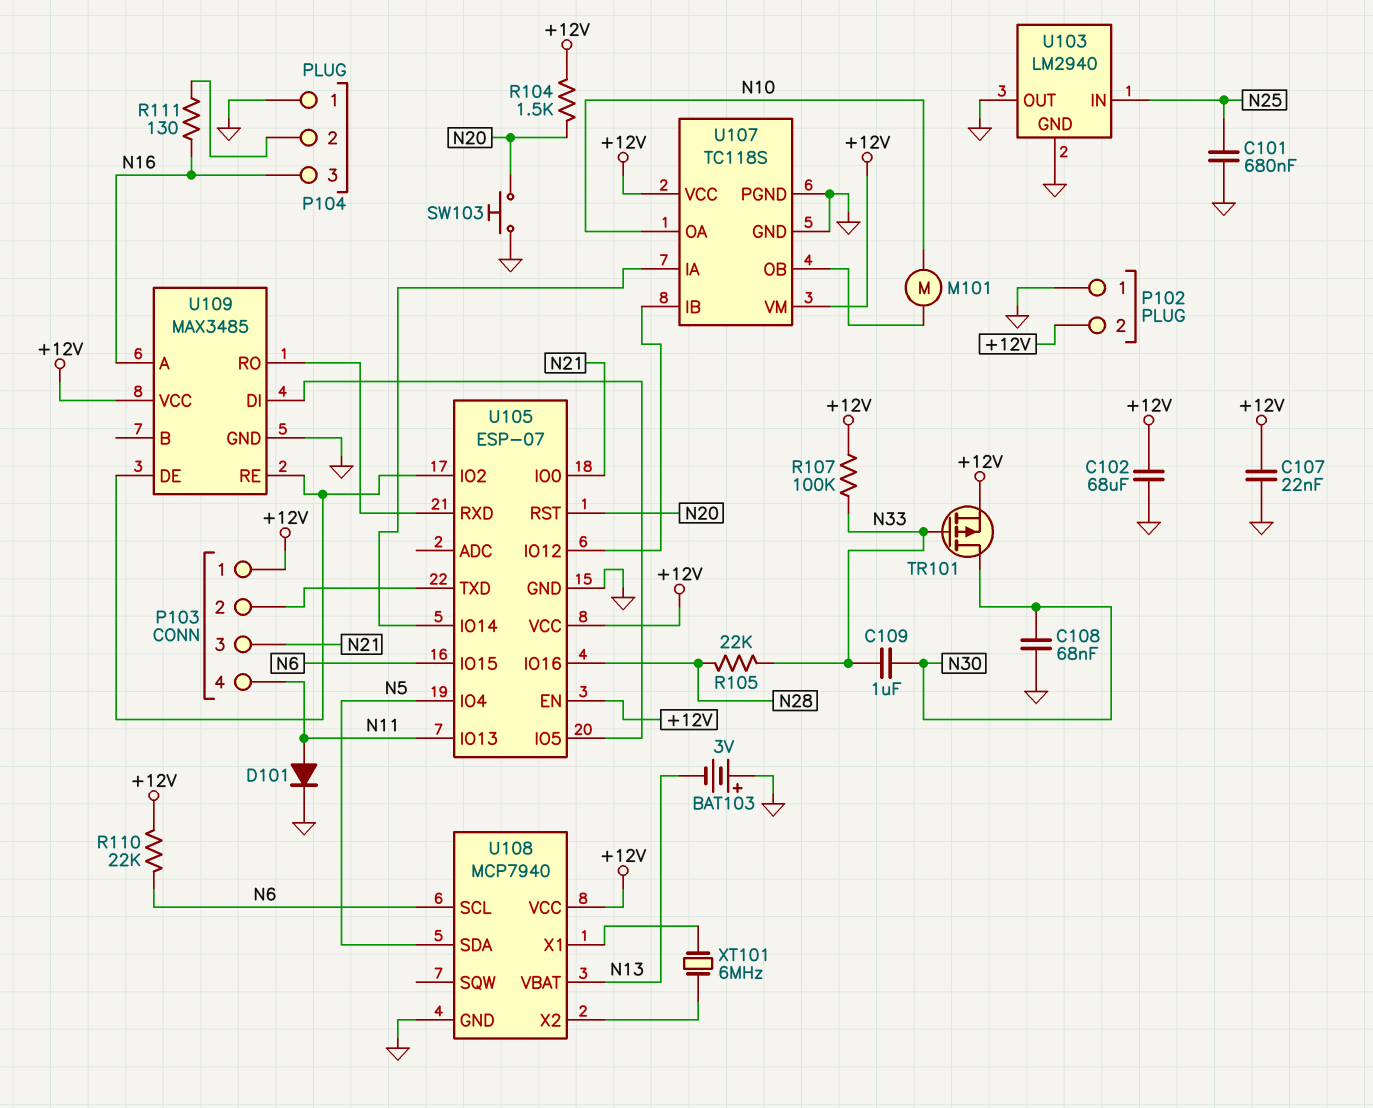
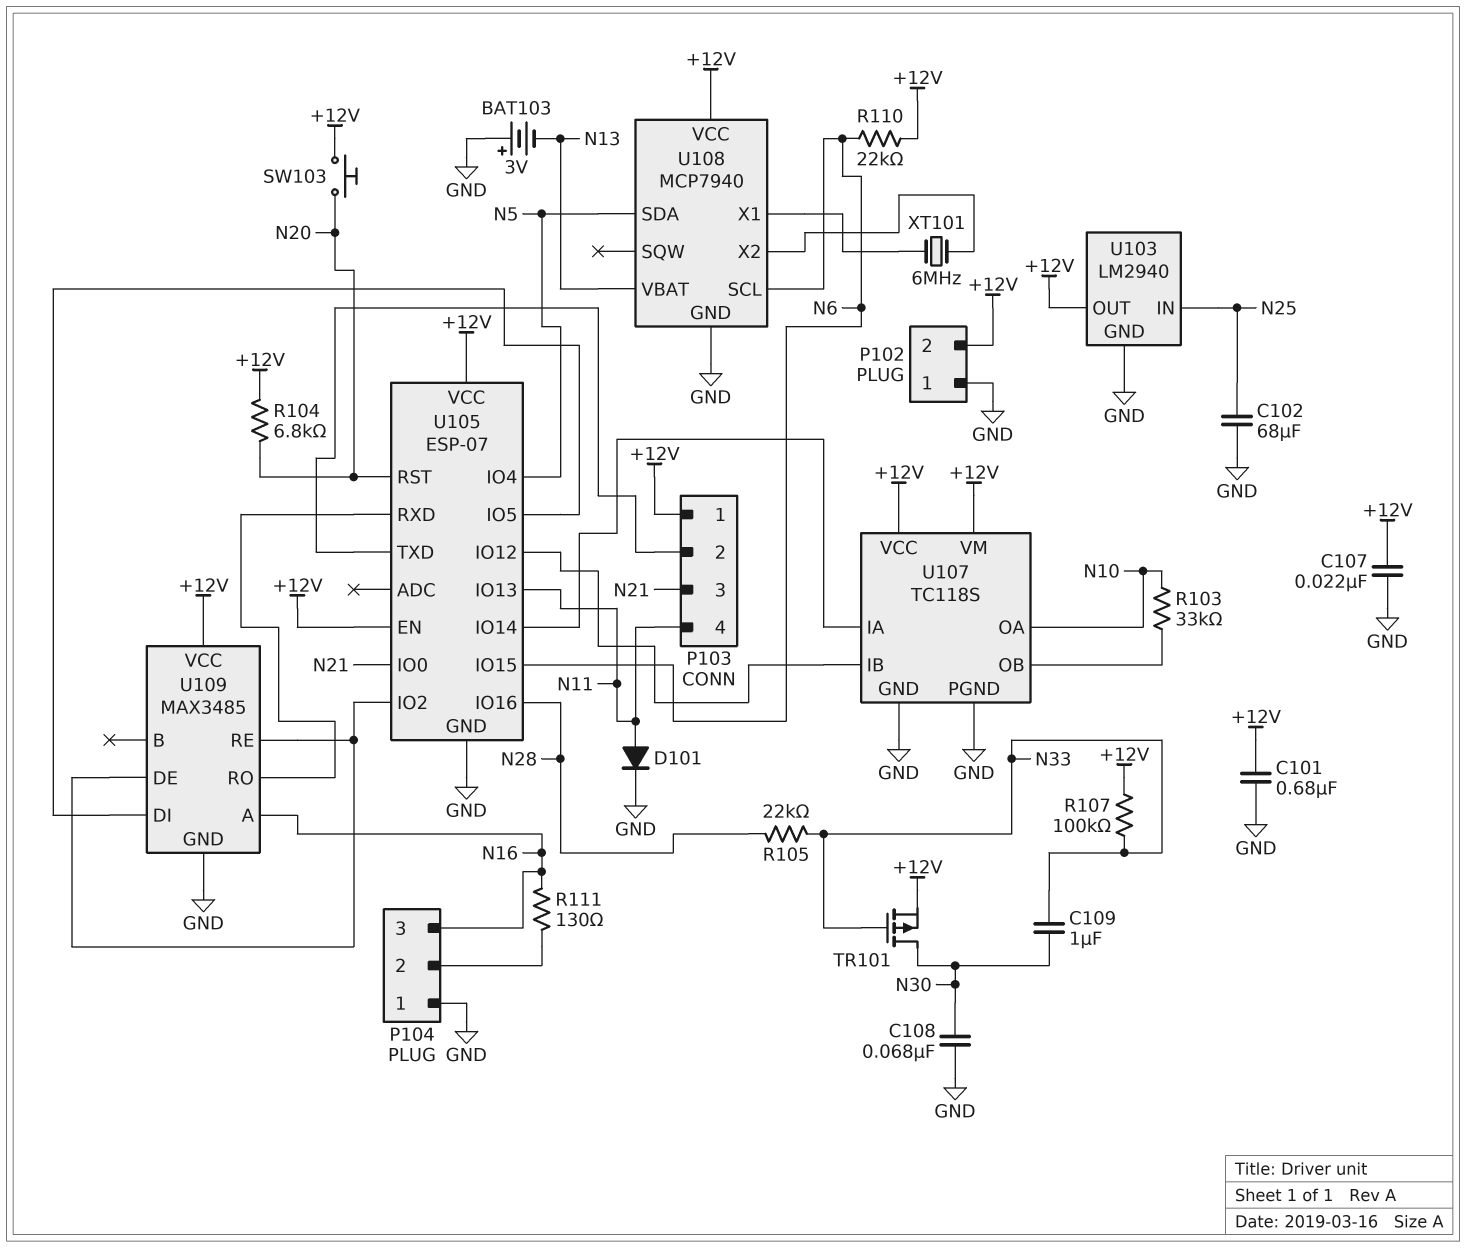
C101: 680nF (GND, N25) -> 680nF (+12V, GND)
C102: 68uF (+12V, GND) -> 68uF (GND, N25)
M101: motor (N10, U107/OB) -> none
R103: none -> 33k (N10, U107/OB)
R104: 1.5k (+12V, N20) -> 6.8k (+12V, N20)
SW103: button (GND, N20) -> button (+12V, N20)
U103 pin OUT: GND -> +12V

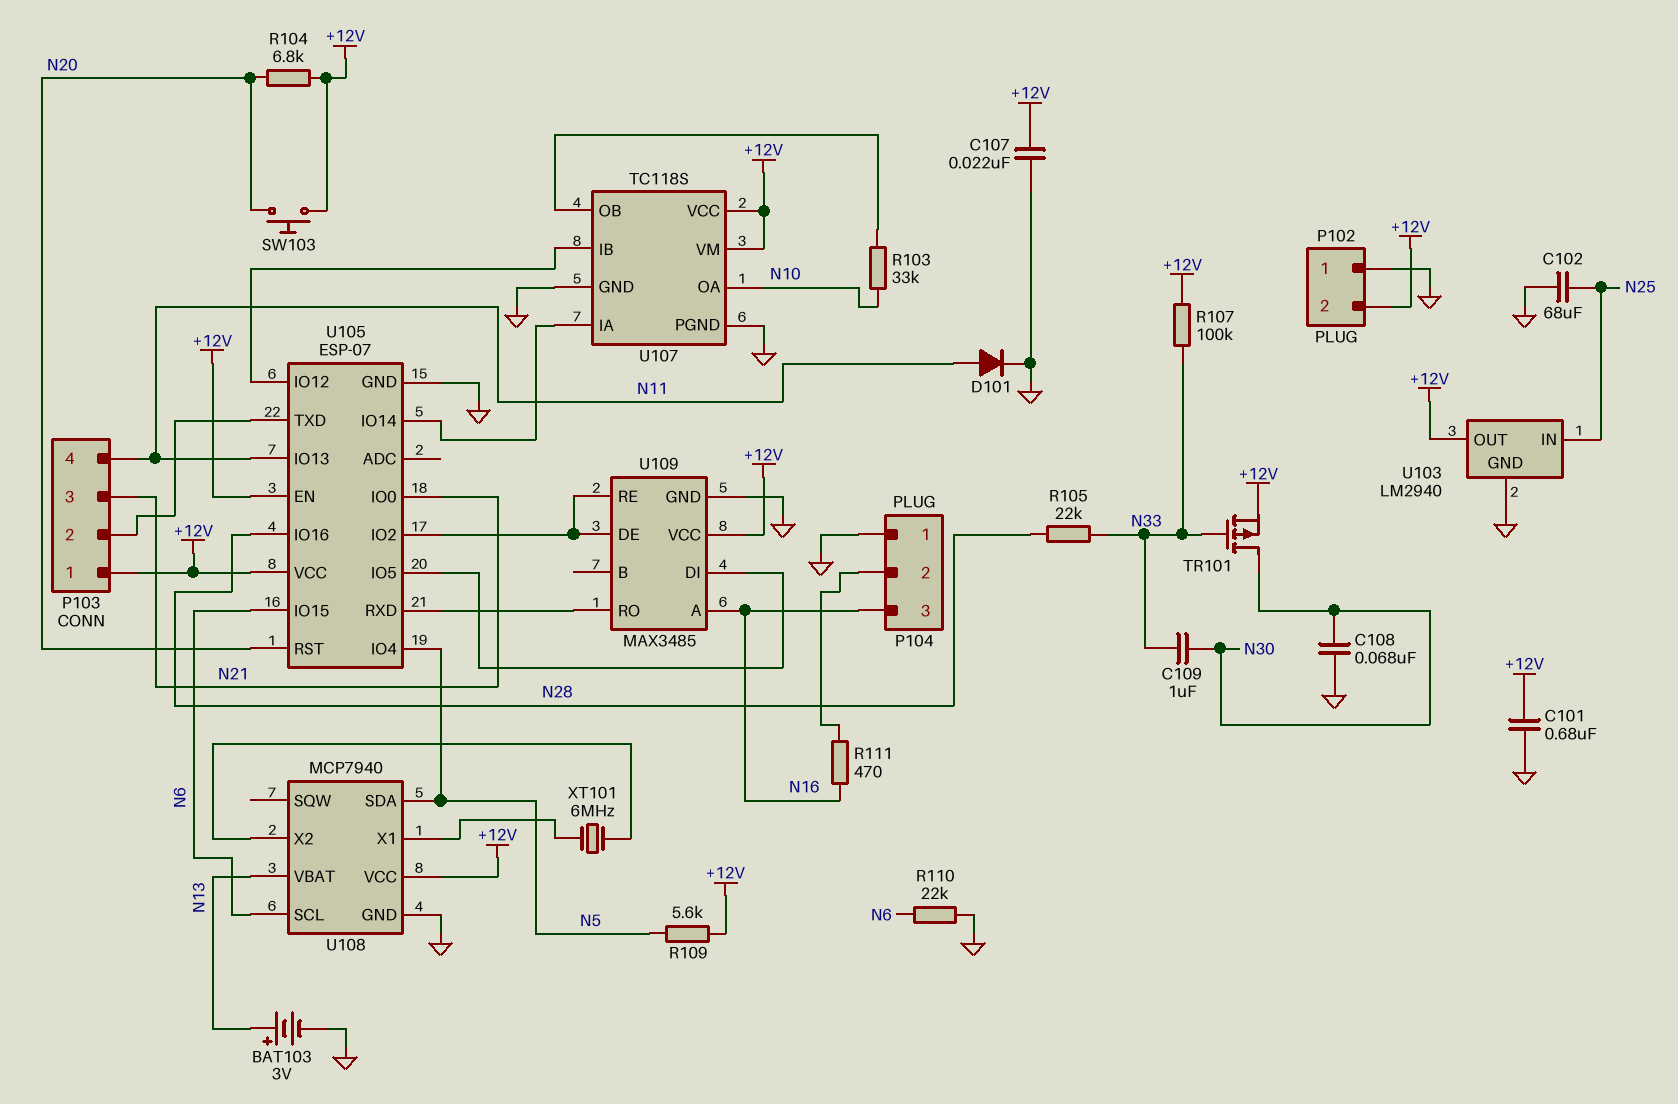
BAT103: 3V (plus GND, minus N13) -> 3V (plus N13, minus GND)
R109: none -> 5.6k (+12V, N5)
R110: 22k (+12V, N6) -> 22k (GND, N6)
R111: 130 (N16, P104/2) -> 470 (N16, P104/2)

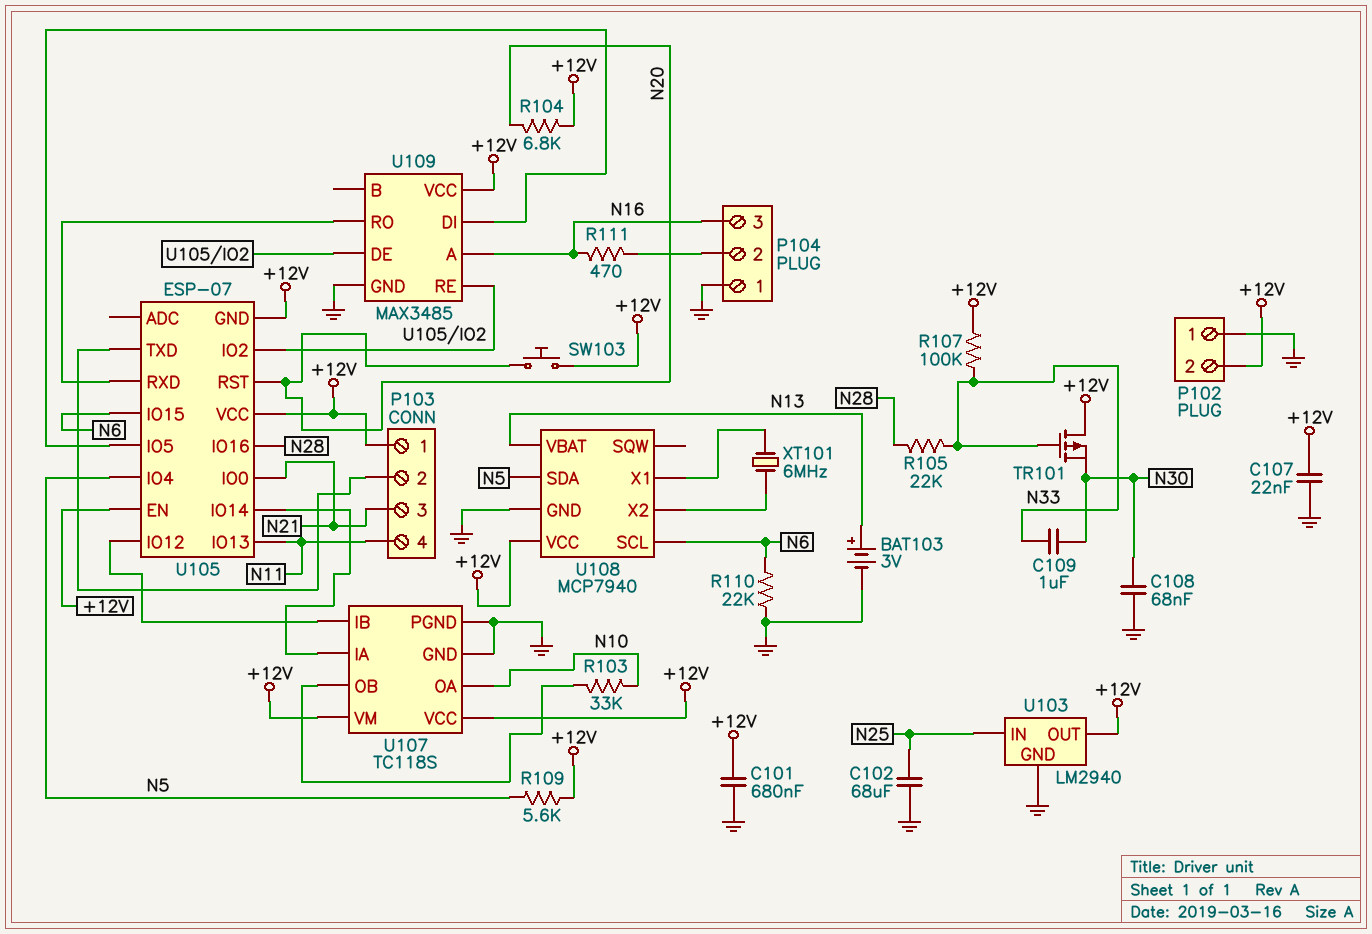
D101: diode (A N11, K GND) -> none
TR101: PMOS (G N33, D N30, S +12V) -> PMOS (G N33, D +12V, S N30)
U105 pin GND: GND -> +12V

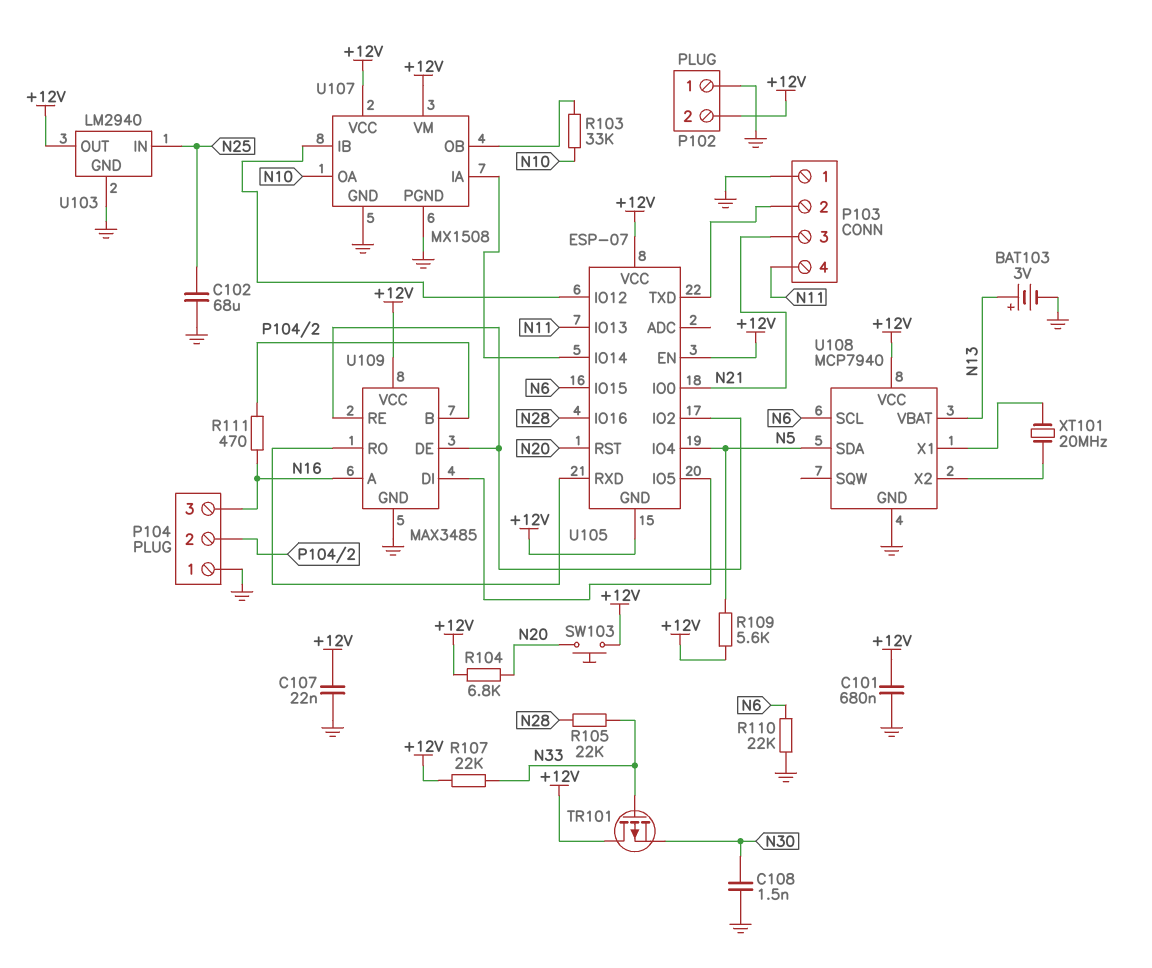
C108: 68nF (GND, N30) -> 1.5nF (GND, N30)
C109: 1uF (N30, N33) -> none
P103 pin 1: +12V -> GND
R107: 100k (+12V, N33) -> 22k (+12V, N33)
U107: TC118S -> MX1508
U109 pin B: none -> P104/2
XT101: 6MHz (U108/X1, U108/X2) -> 20MHz (U108/X1, U108/X2)

